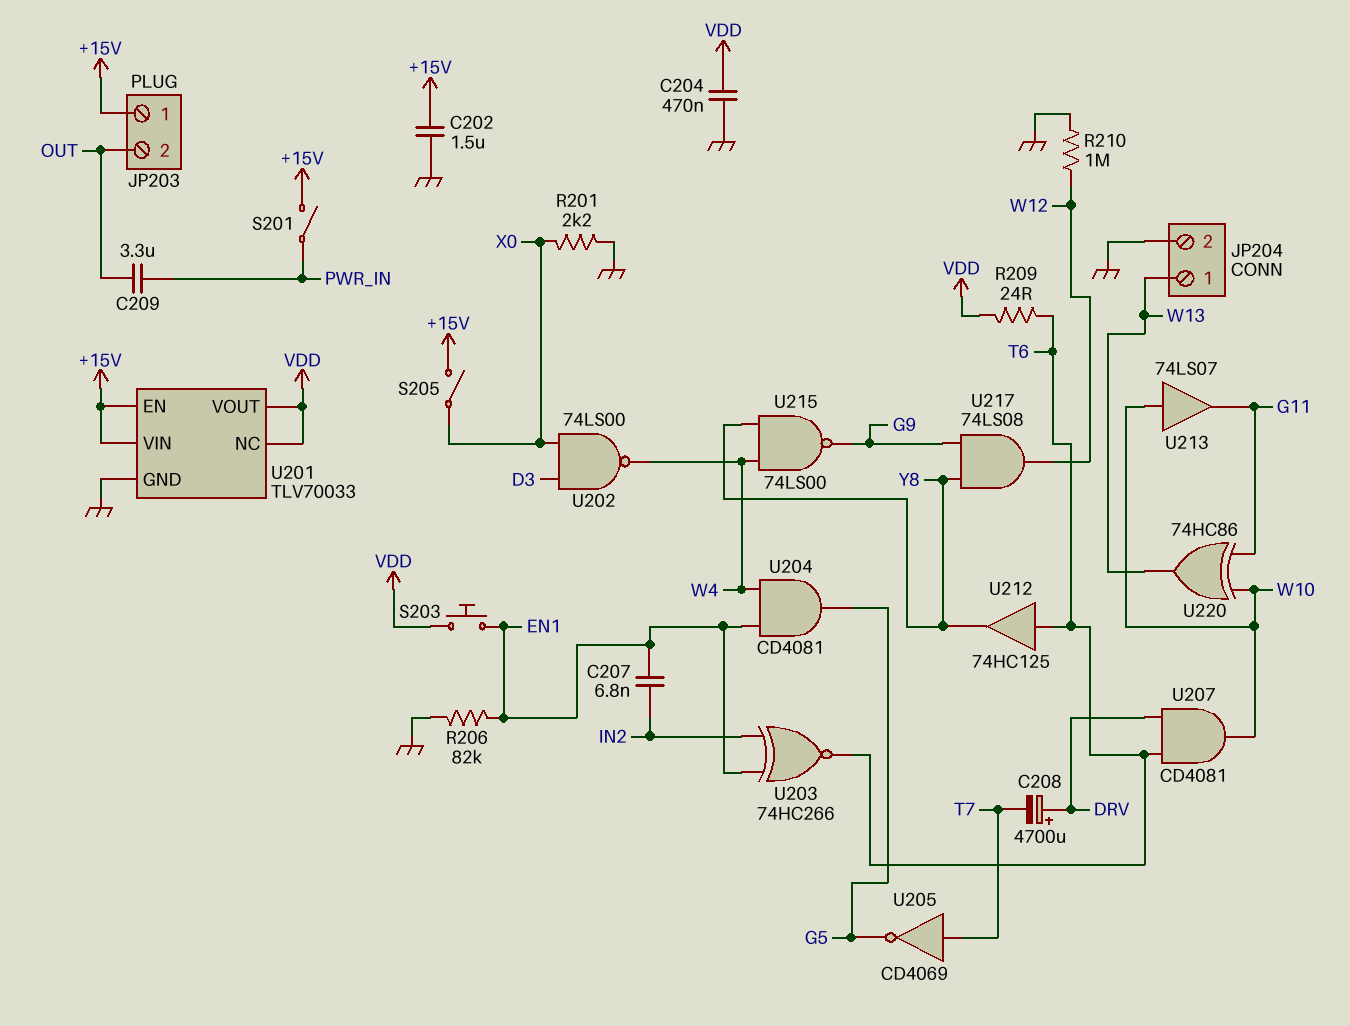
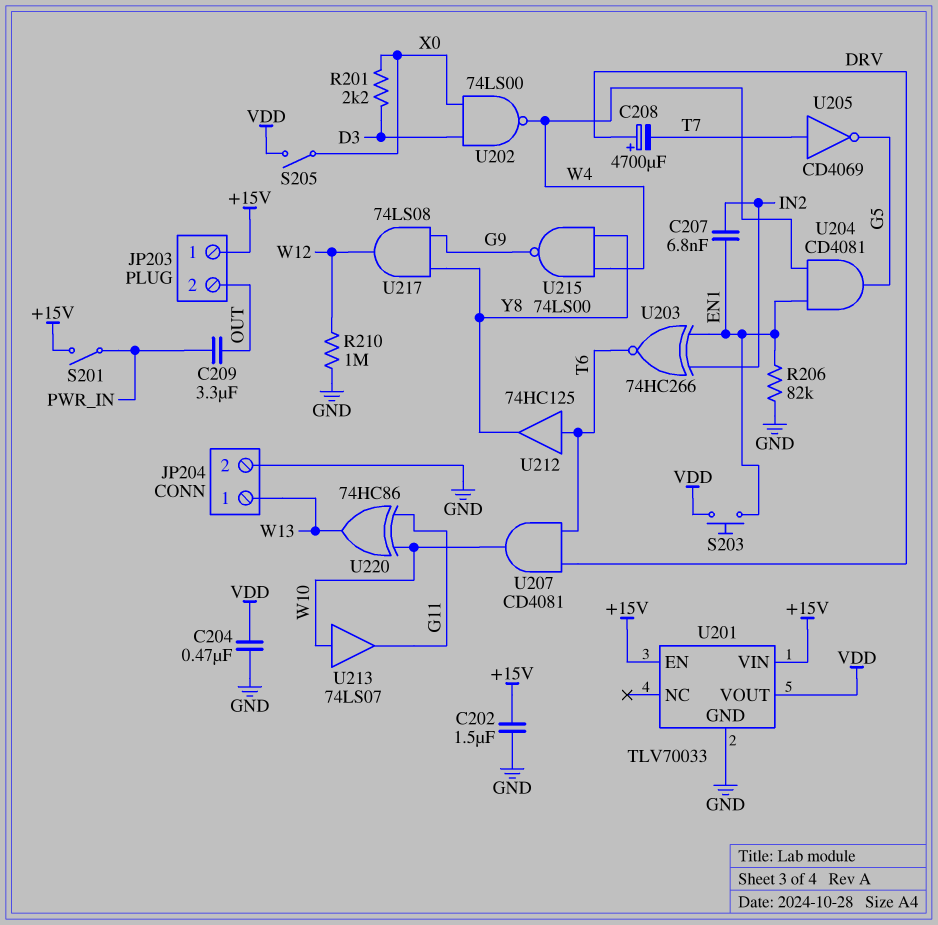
R201: 2.2k (GND, X0) -> 2.2k (D3, X0)
R209: 24 (T6, VDD) -> none
S205: switch (+15V, X0) -> switch (VDD, X0)
U201 pin NC: VDD -> none

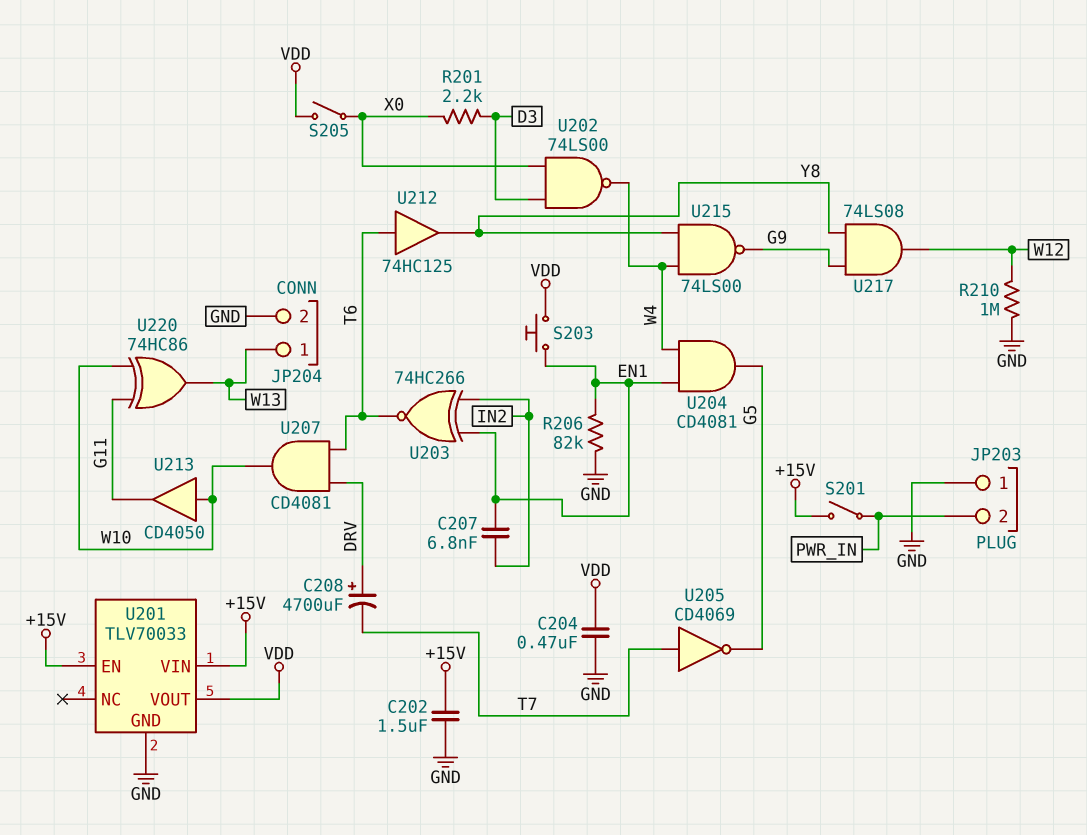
C209: 3.3uF (OUT, PWR_IN) -> none
JP203 pin 1: +15V -> GND
JP203 pin 2: OUT -> PWR_IN
U213: buffer 74LS07 (in W10, out G11) -> buffer CD4050 (in W10, out G11)

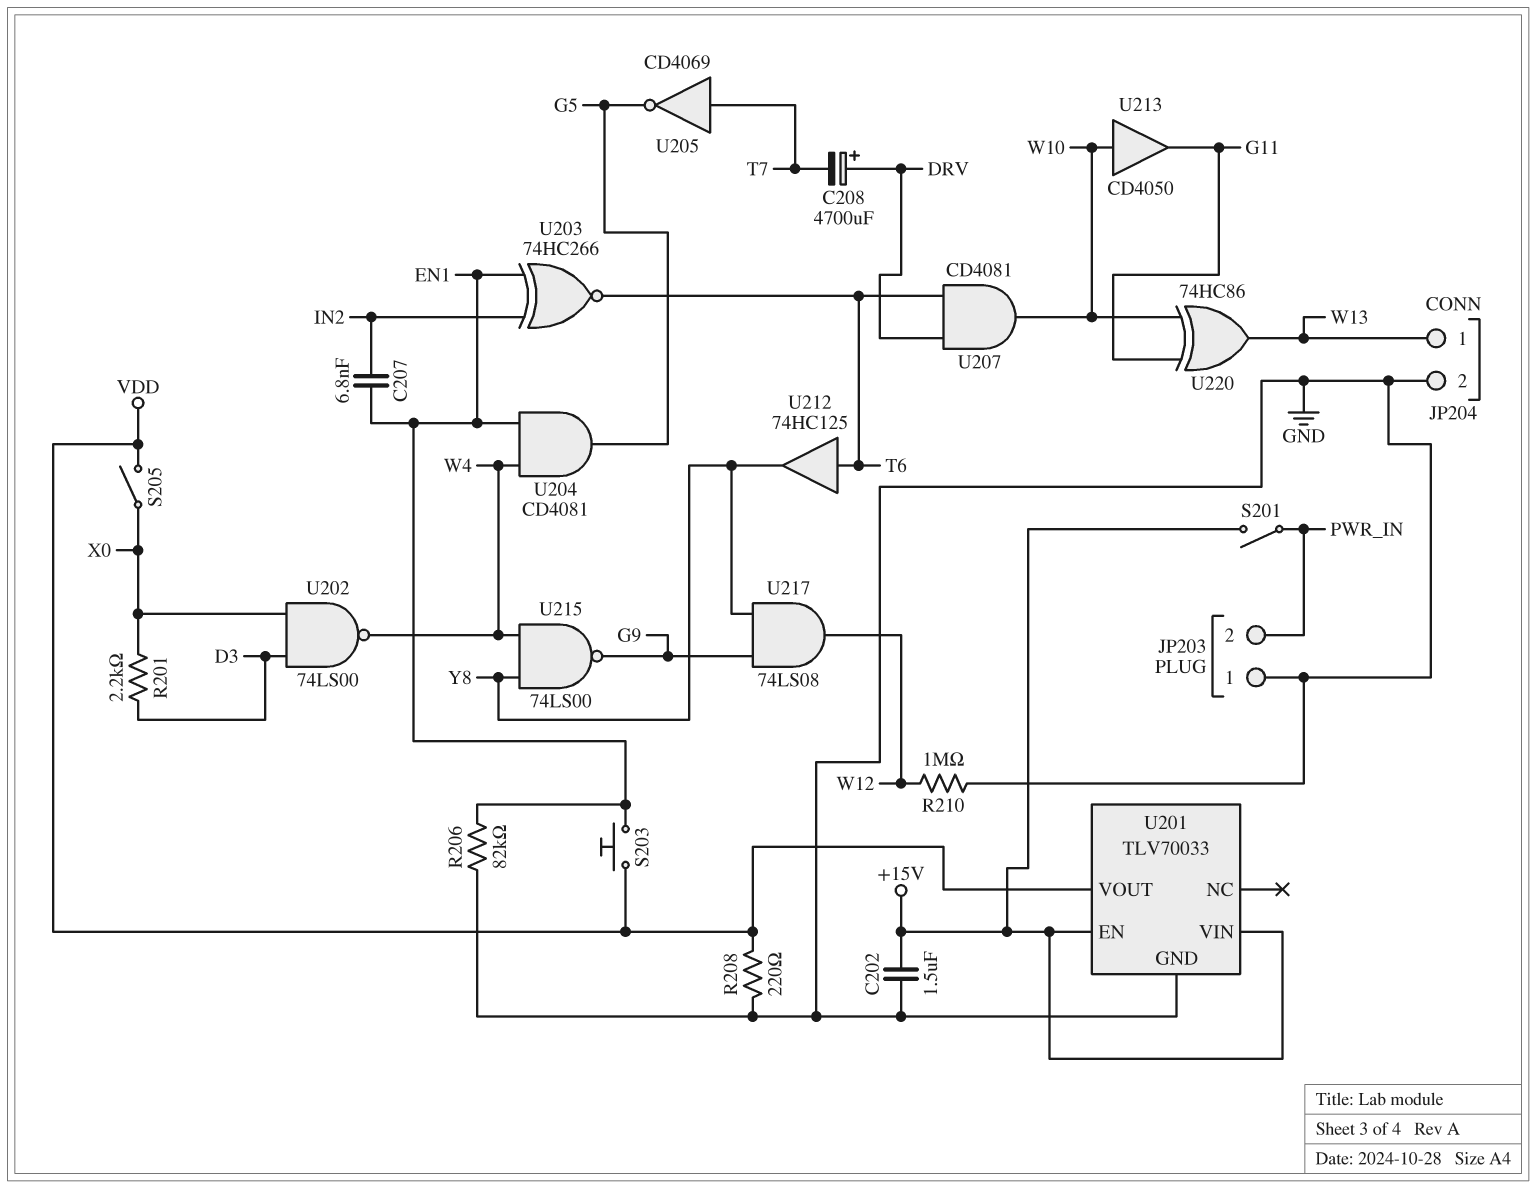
C204: 470nF (GND, VDD) -> none
R208: none -> 220 (GND, VDD)

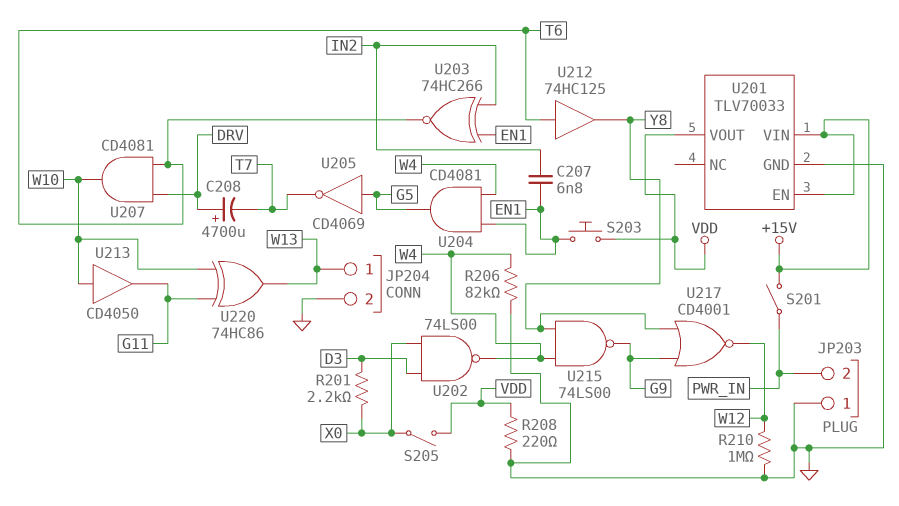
C202: 1.5uF (+15V, GND) -> none
R206: 82k (EN1, GND) -> 82k (GND, W4)
U205: NOT CD4069 (in T7, out G5) -> NOT CD4069 (in G5, out T7)
U217: AND 74LS08 (in G9, in Y8, out W12) -> NOR CD4001 (in G9, in Y8, out W12)

